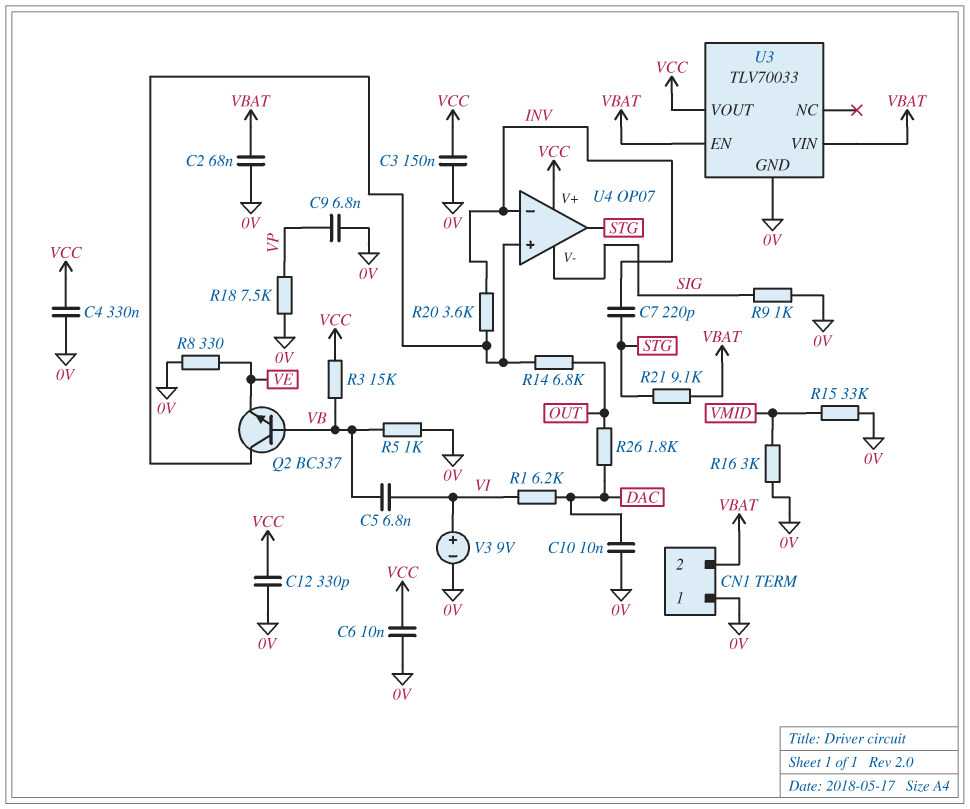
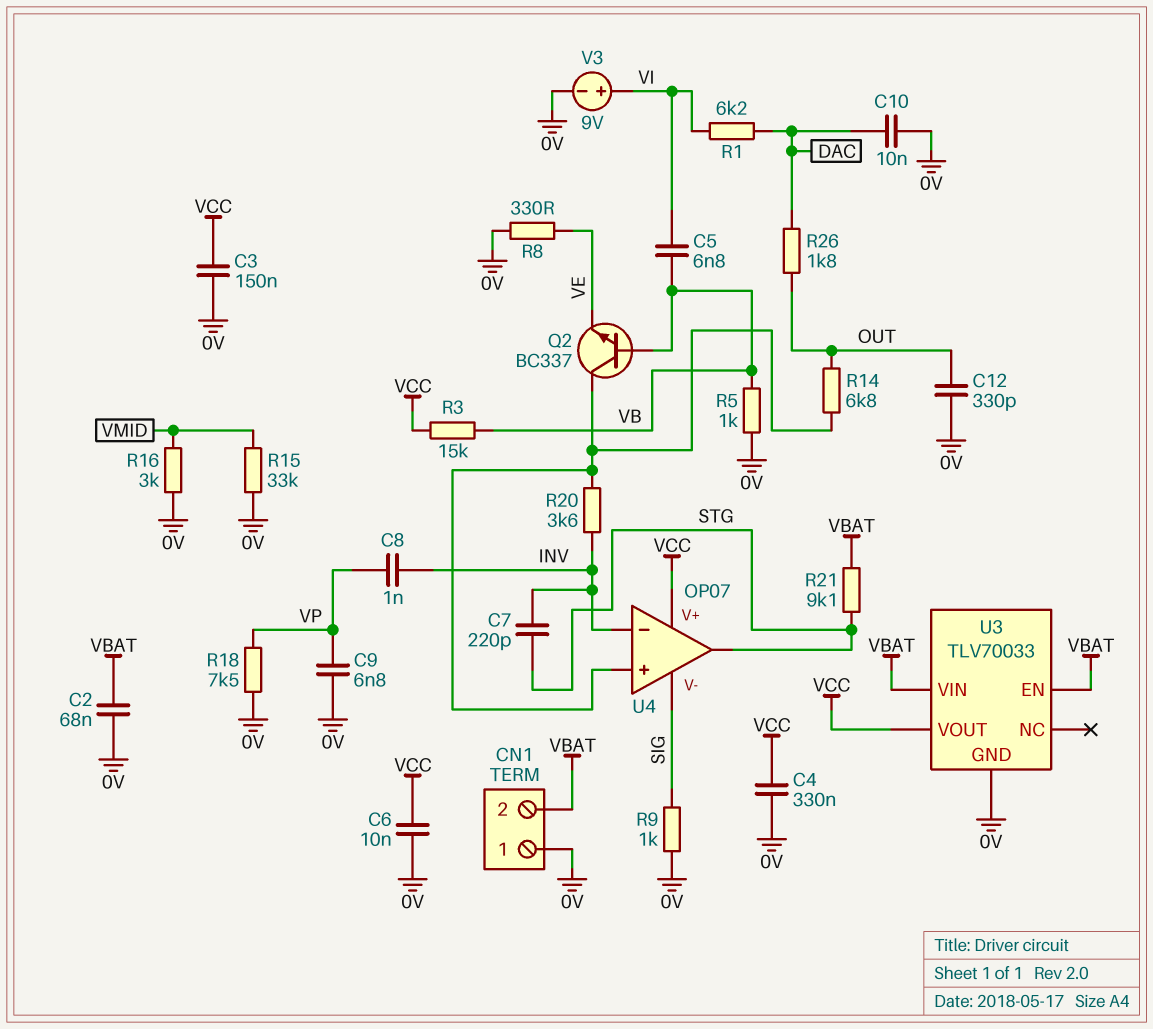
C8: none -> 1nF (INV, VP)
C12: 330pF (0V, VCC) -> 330pF (0V, OUT)

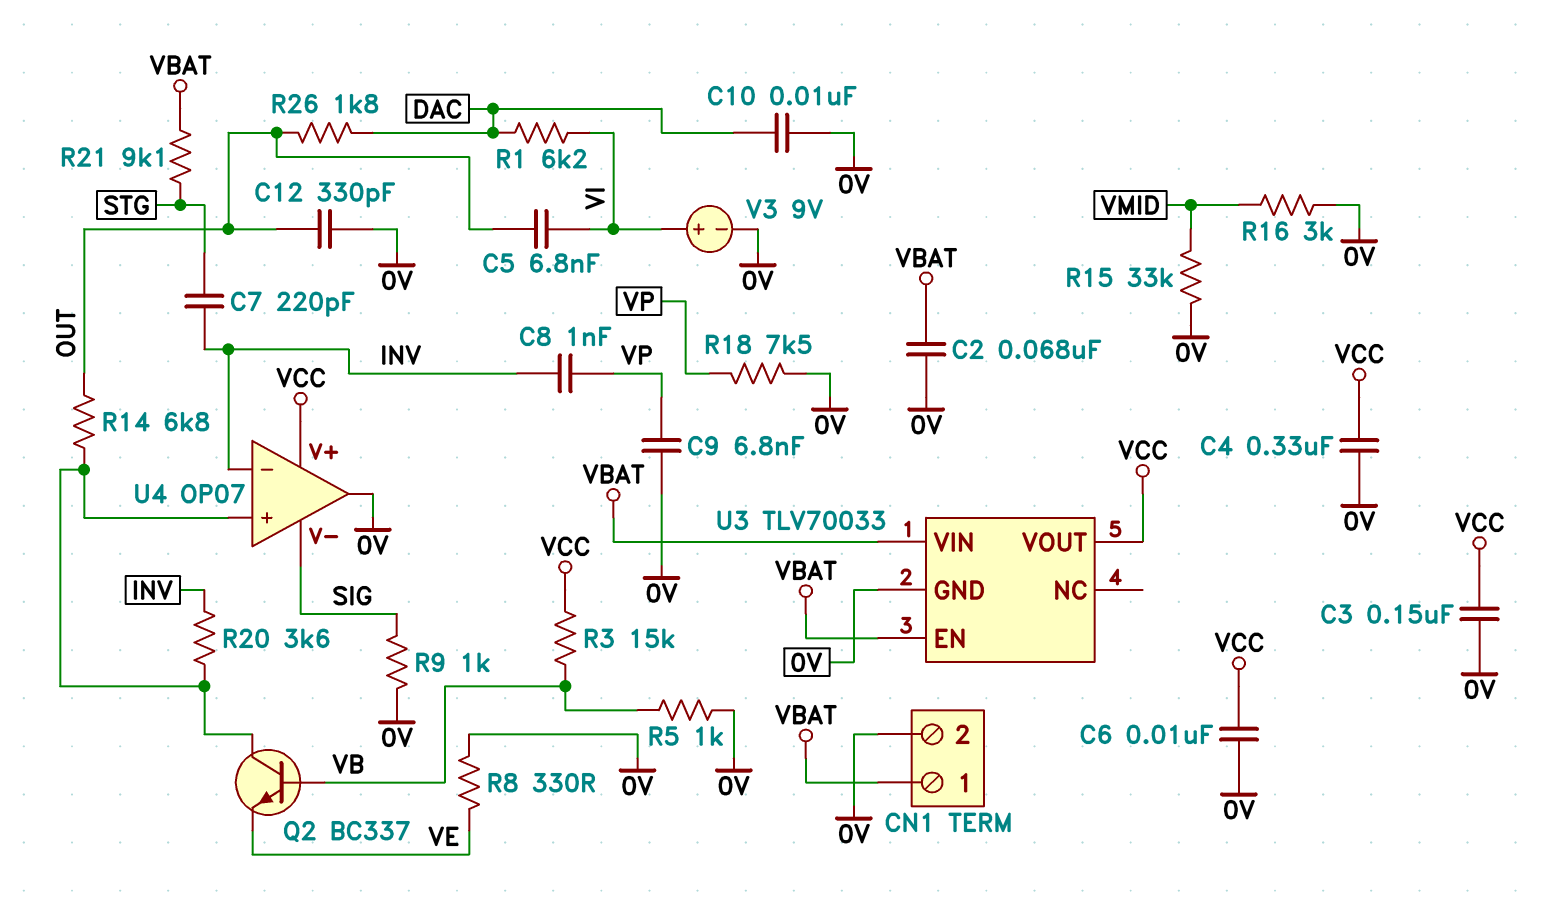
C5: 6.8nF (VB, VI) -> 6.8nF (OUT, VI)
CN1 pin 1: 0V -> VBAT
CN1 pin 2: VBAT -> 0V
U4 pin out: STG -> 0V

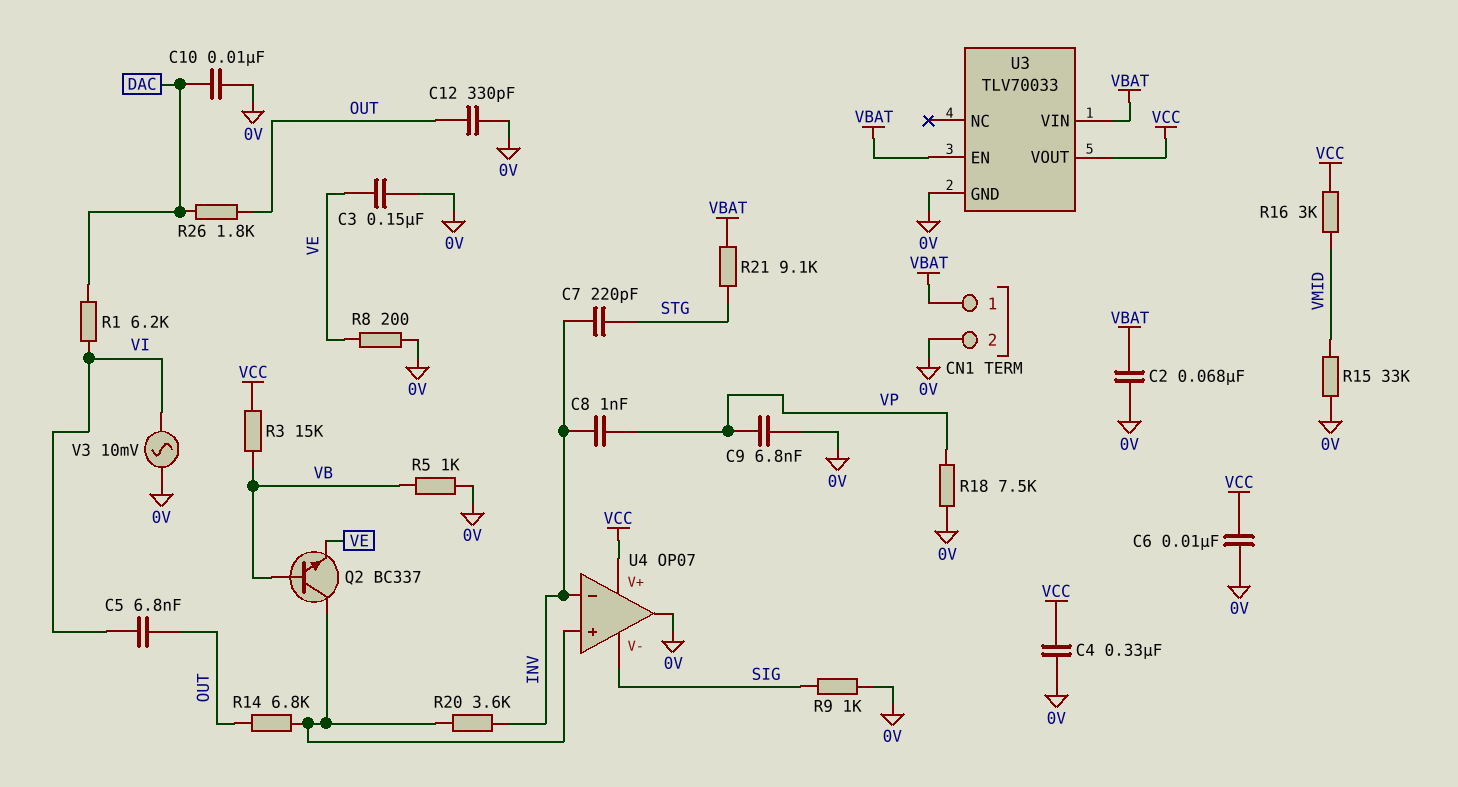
C3: 150nF (0V, VCC) -> 150nF (0V, VE)
R8: 330 (0V, VE) -> 200 (0V, VE)
R16: 3k (0V, VMID) -> 3k (VCC, VMID)
V3: 9V (plus VI, minus 0V) -> AC 10mV (0V, VI)

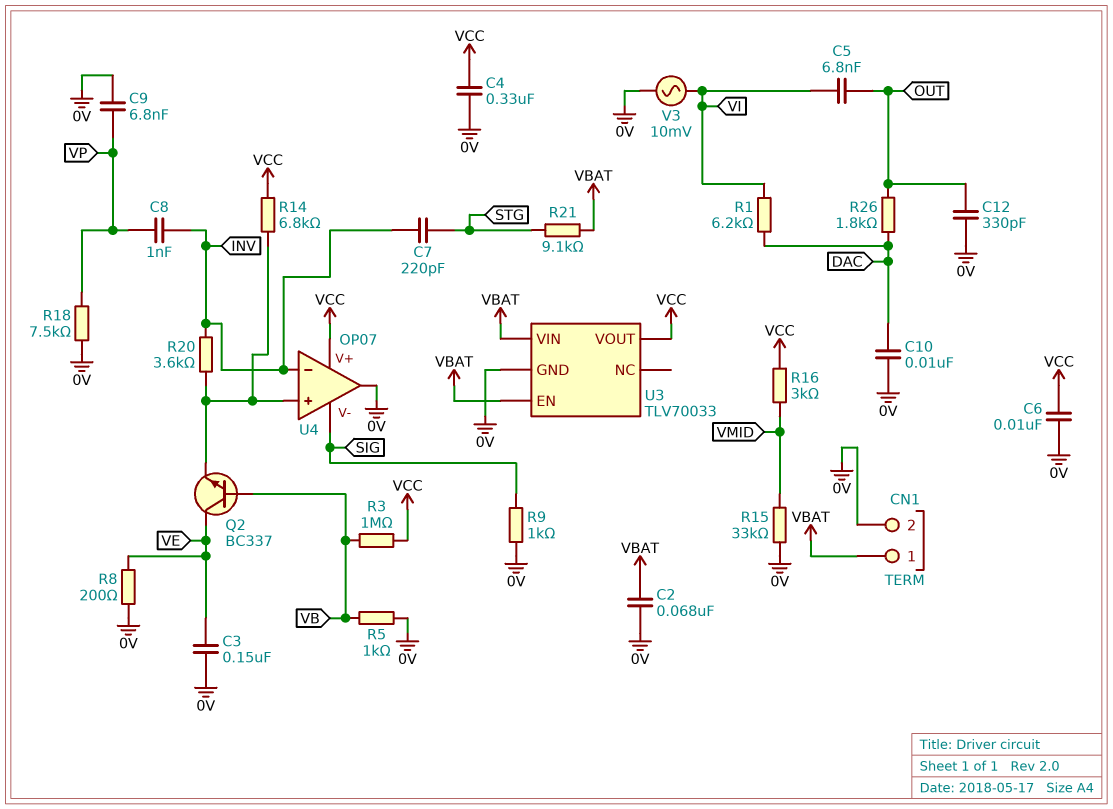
Q2: NPN BC337 (B VB, C U4/in+, E VE) -> NPN BC337 (B VB, C VE, E U4/in+)
R3: 15k (VB, VCC) -> 1M (VB, VCC)
R14: 6.8k (OUT, U4/in+) -> 6.8k (U4/in+, VCC)

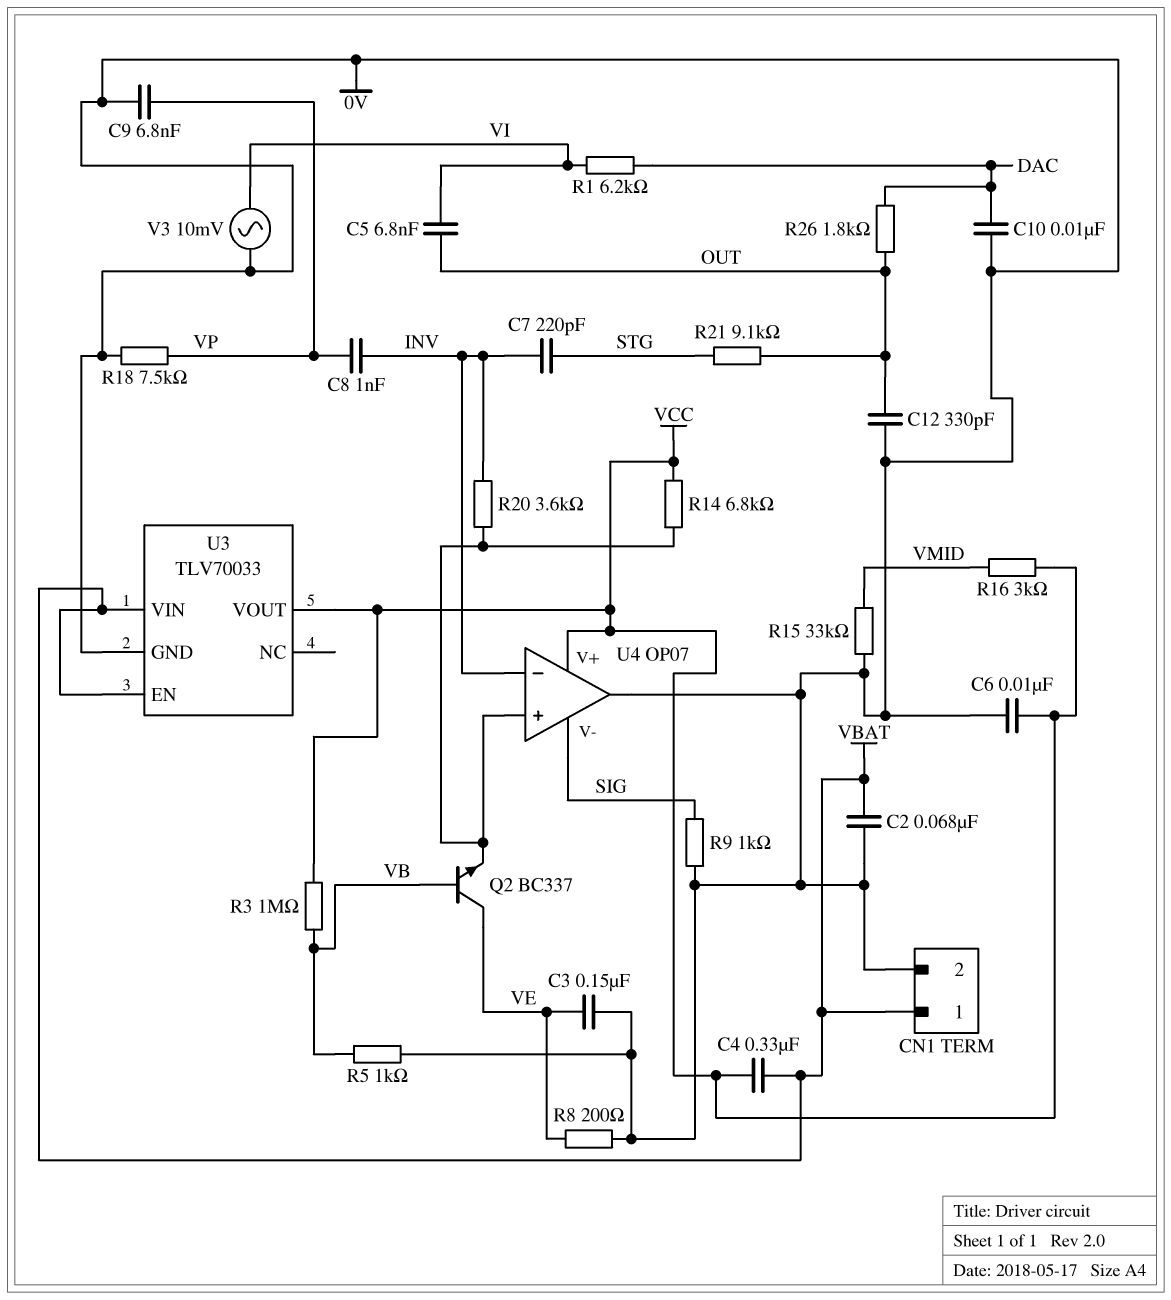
C4: 330nF (0V, VCC) -> 330nF (VBAT, VCC)
R21: 9.1k (STG, VBAT) -> 9.1k (OUT, STG)

